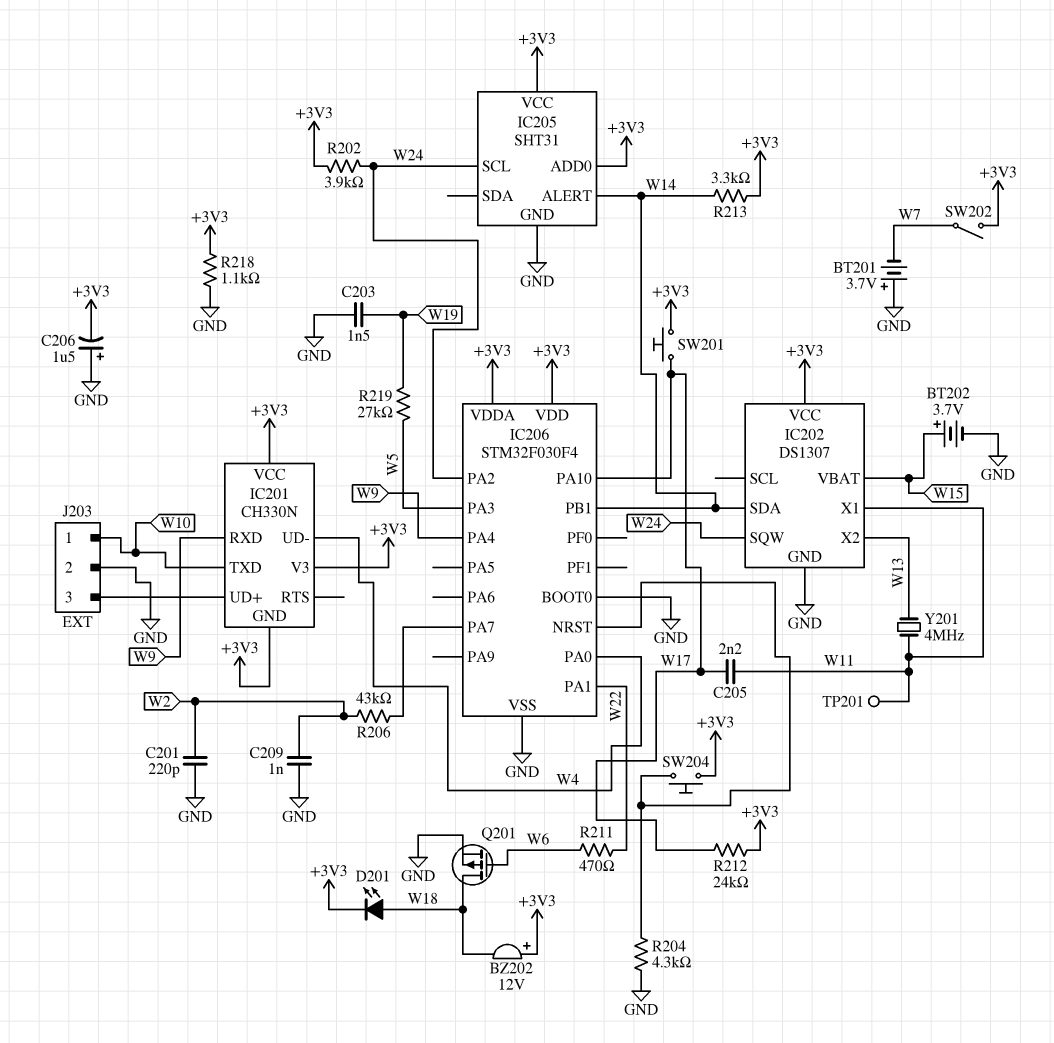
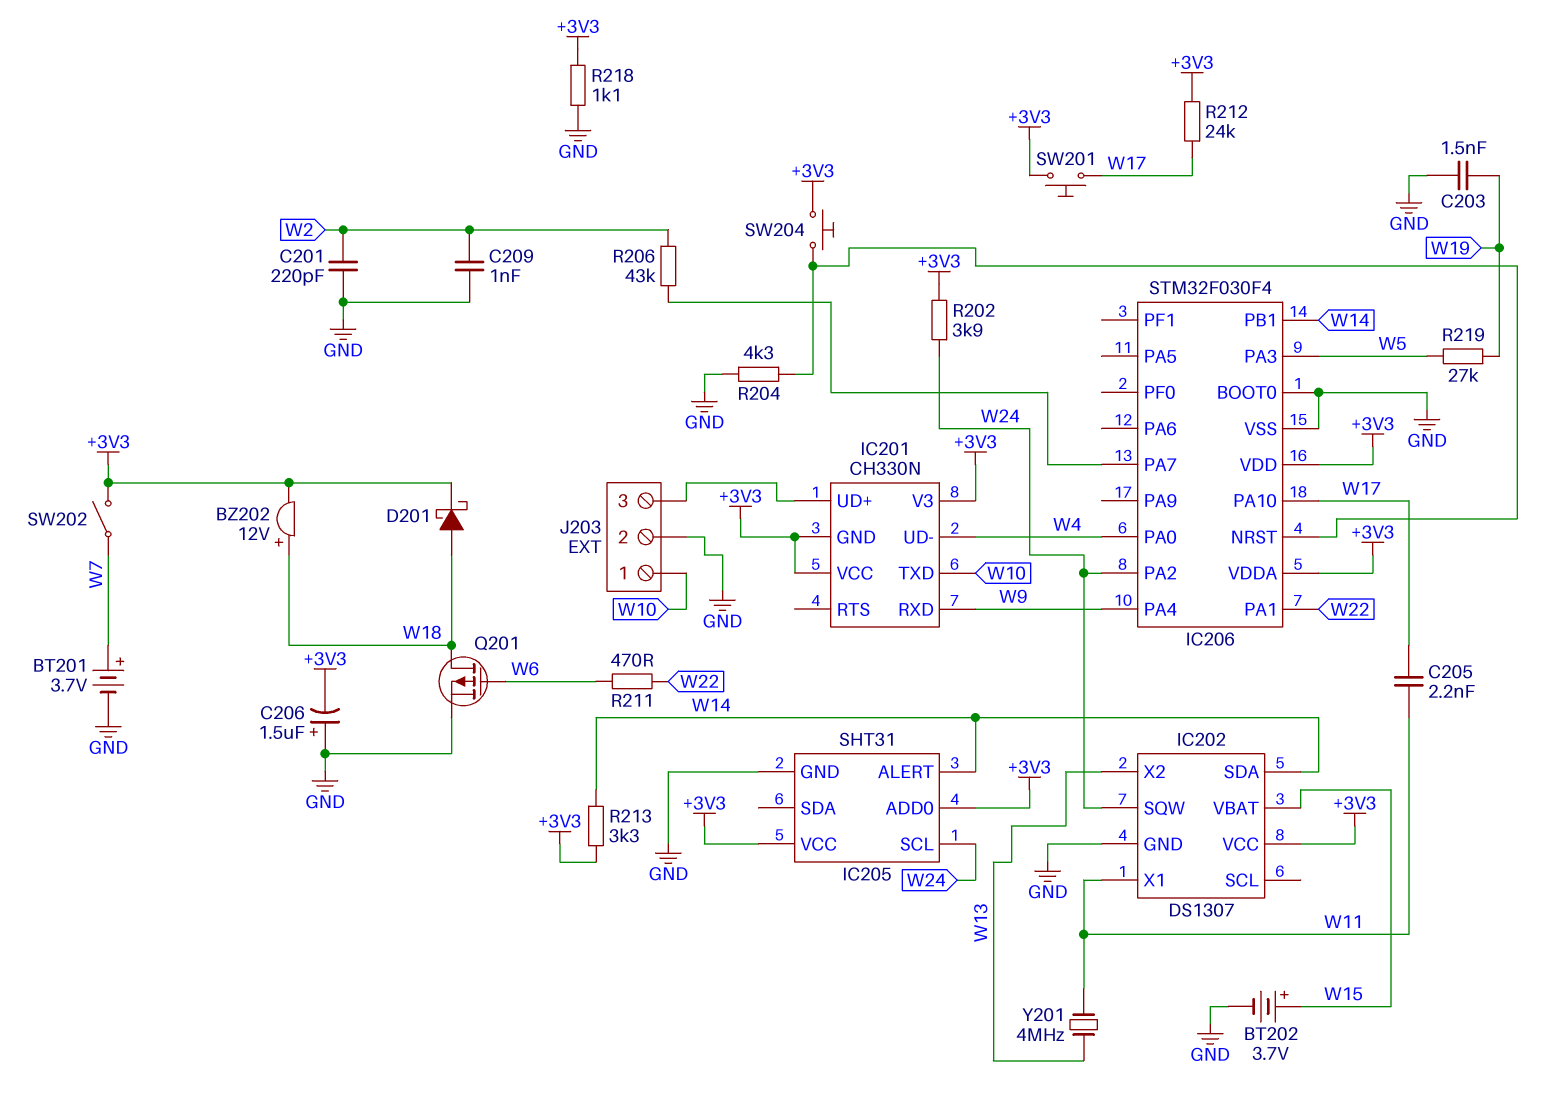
BT201: 3.7V (plus GND, minus W7) -> 3.7V (plus W7, minus GND)
BZ202: buzzer 12V (plus +3V3, minus W18) -> buzzer 12V (plus W18, minus +3V3)
D201: LED (A W18, K +3V3) -> schottky (A W18, K +3V3)
TP201: test point (W11) -> none

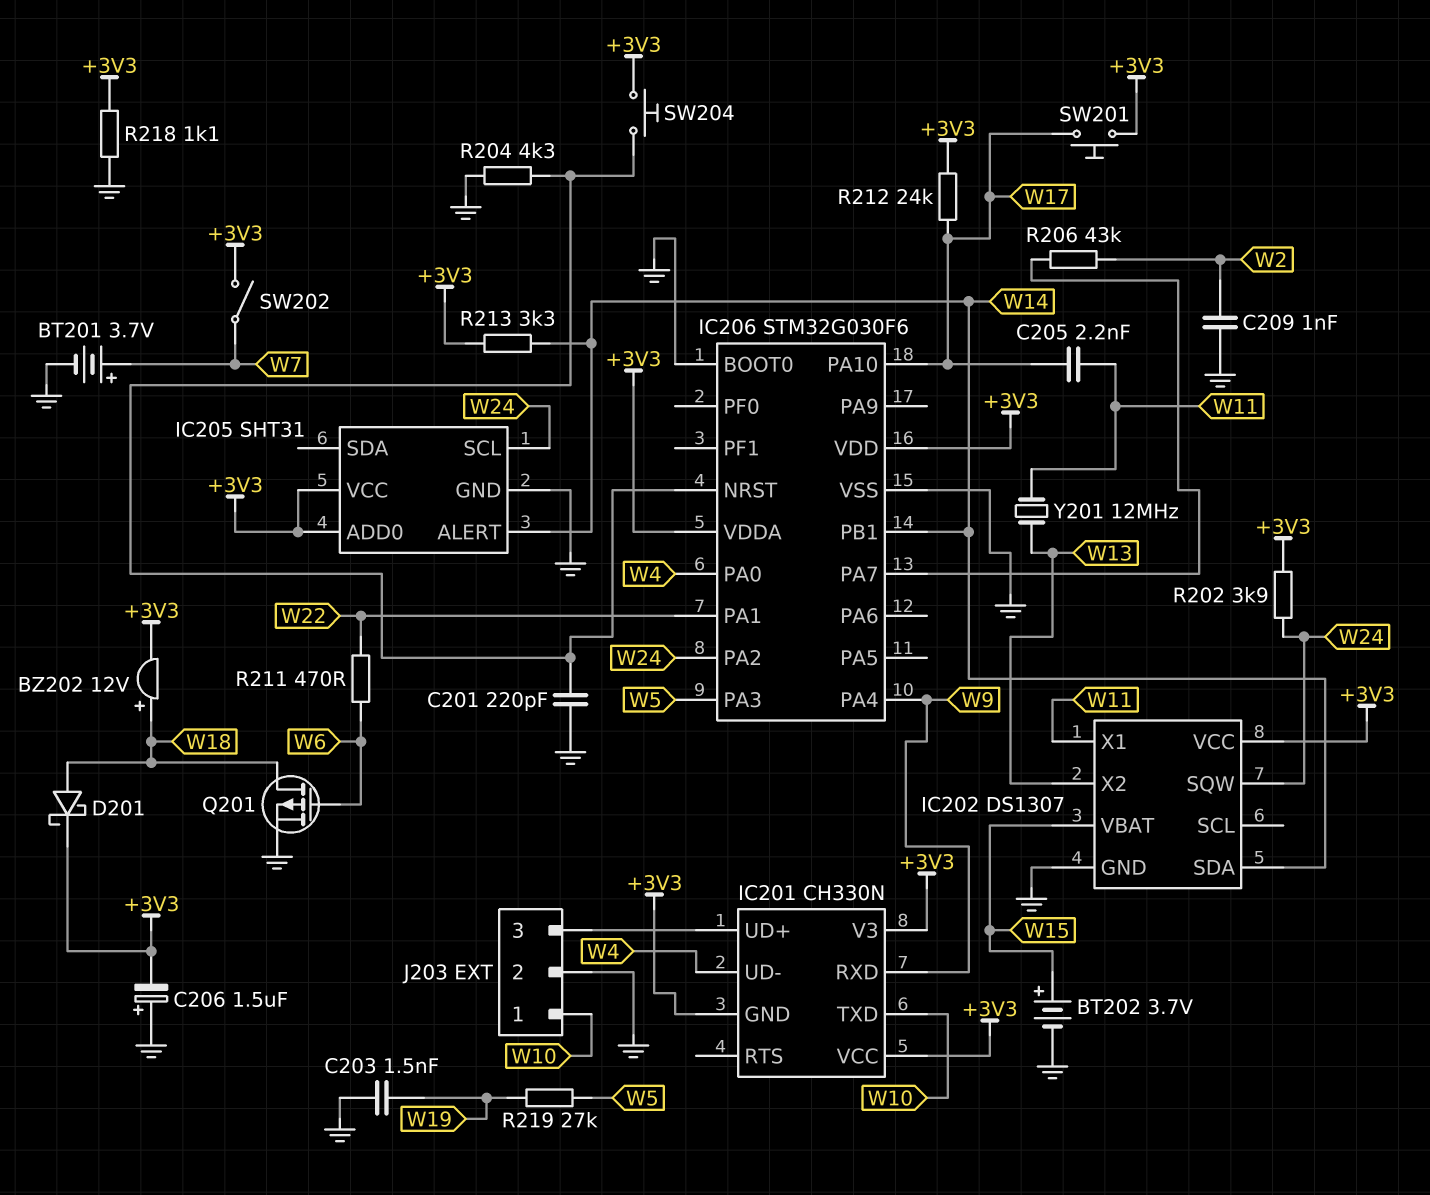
C201: 220pF (GND, W2) -> 220pF (GND, IC206/NRST)
IC206: STM32F030F4 -> STM32G030F6
Y201: 4MHz (W11, W13) -> 12MHz (W11, W13)

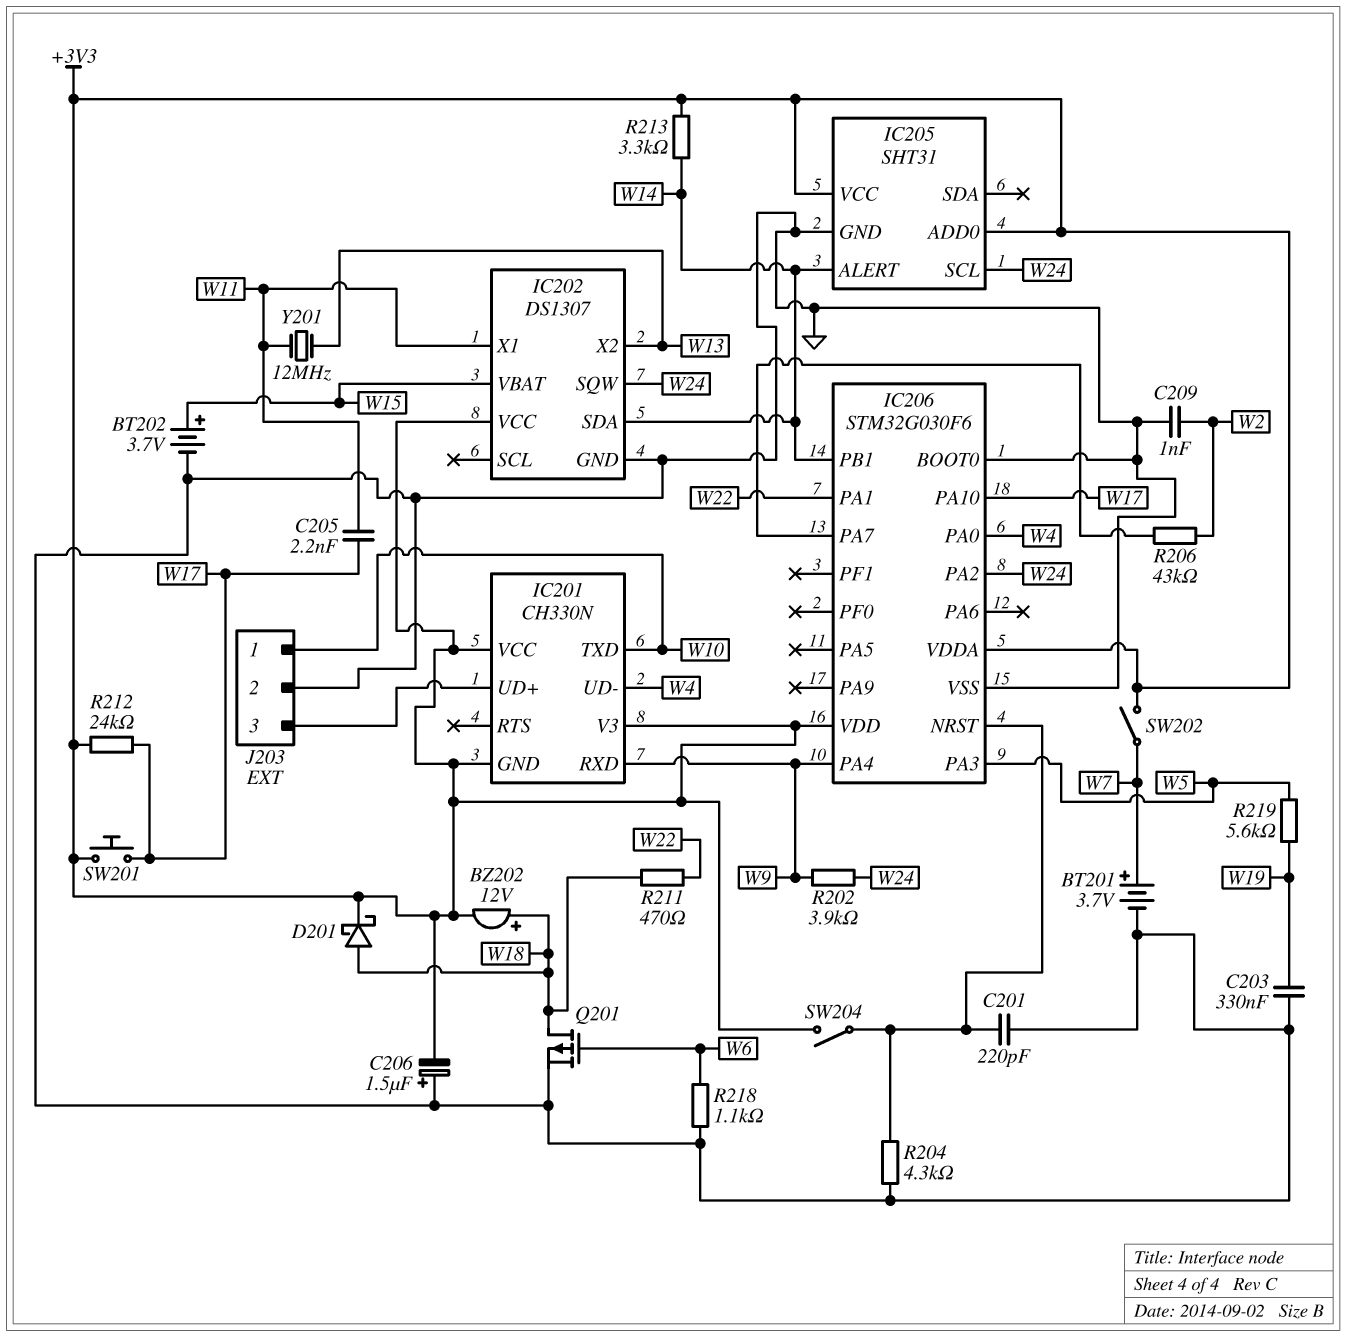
C203: 1.5nF (GND, W19) -> 330nF (GND, W19)
R202: 3.9k (+3V3, W24) -> 3.9k (W9, W24)
R211: 470 (W6, W22) -> 470 (W18, W22)
R218: 1.1k (+3V3, GND) -> 1.1k (GND, W6)
R219: 27k (W5, W19) -> 5.6k (W5, W19)
SW204: button (+3V3, IC206/NRST) -> switch (+3V3, IC206/NRST)

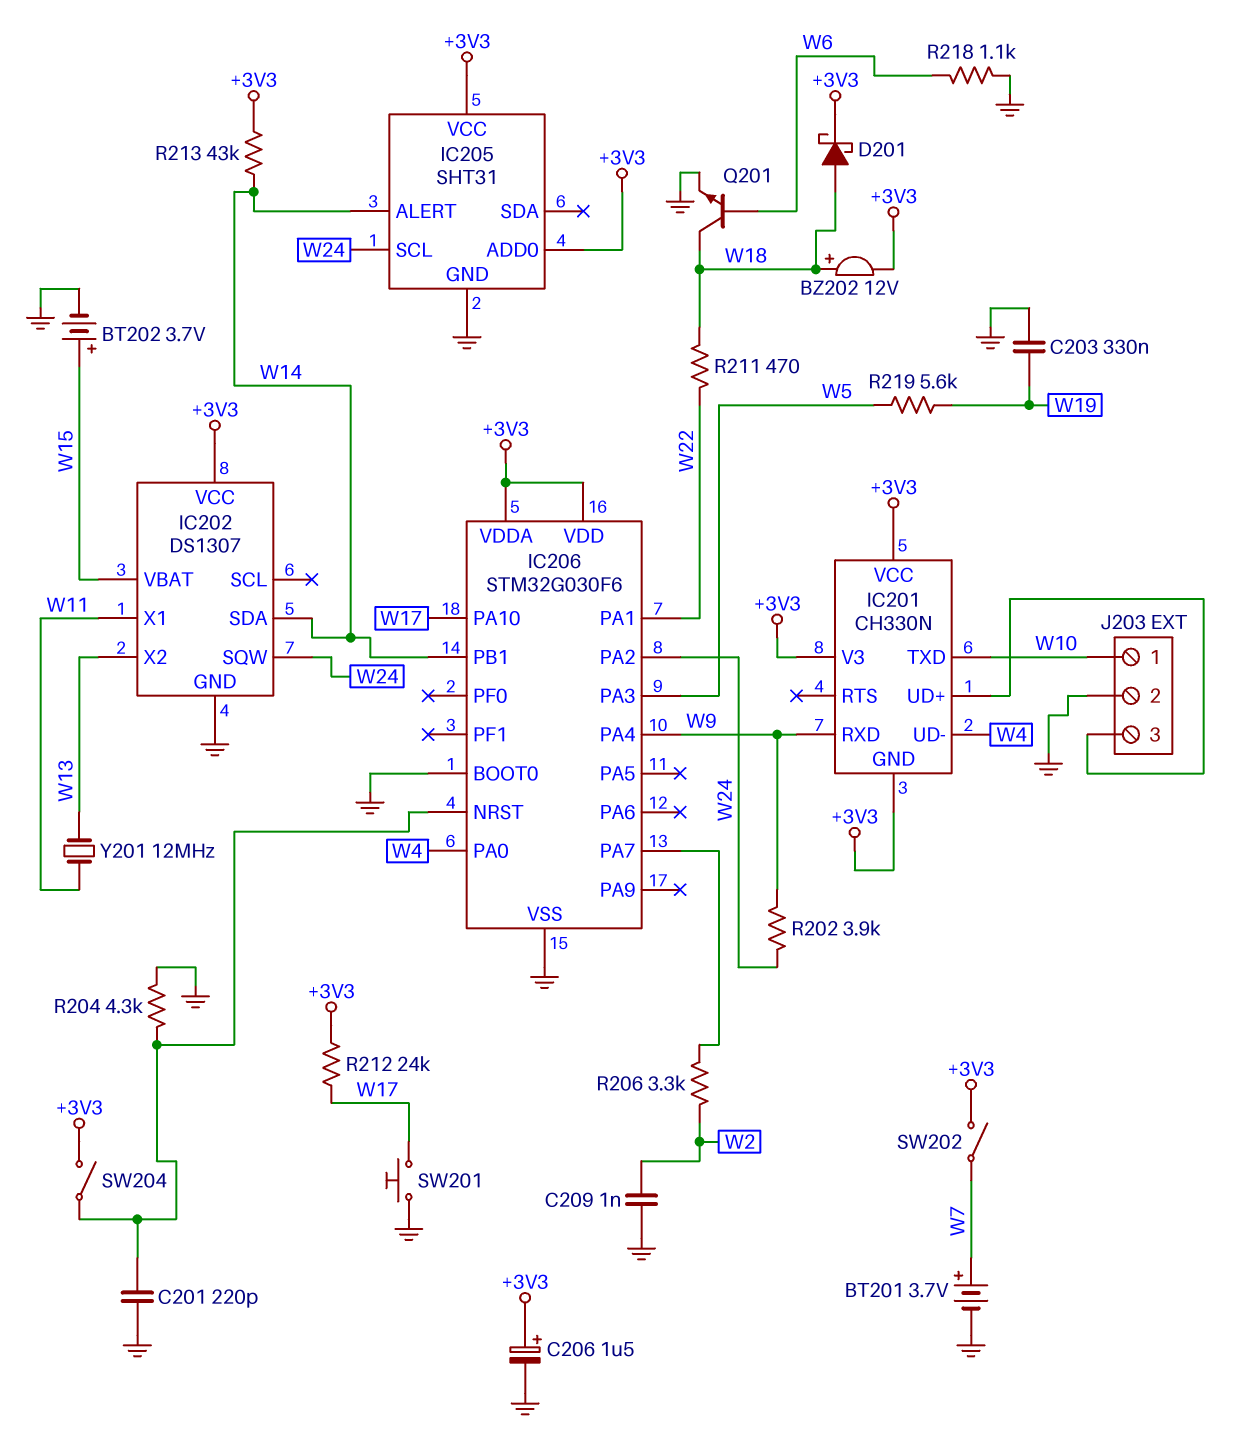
C205: 2.2nF (W11, W17) -> none
C206: 1.5uF (plus GND, minus +3V3) -> 1.5uF (plus +3V3, minus GND)
Q201: PMOS (G W6, D W18, S GND) -> NPN (B W6, C W18, E GND)
R206: 43k (IC206/PA7, W2) -> 3.3k (IC206/PA7, W2)
R213: 3.3k (+3V3, W14) -> 43k (+3V3, W14)
SW201: button (+3V3, W17) -> button (GND, W17)

